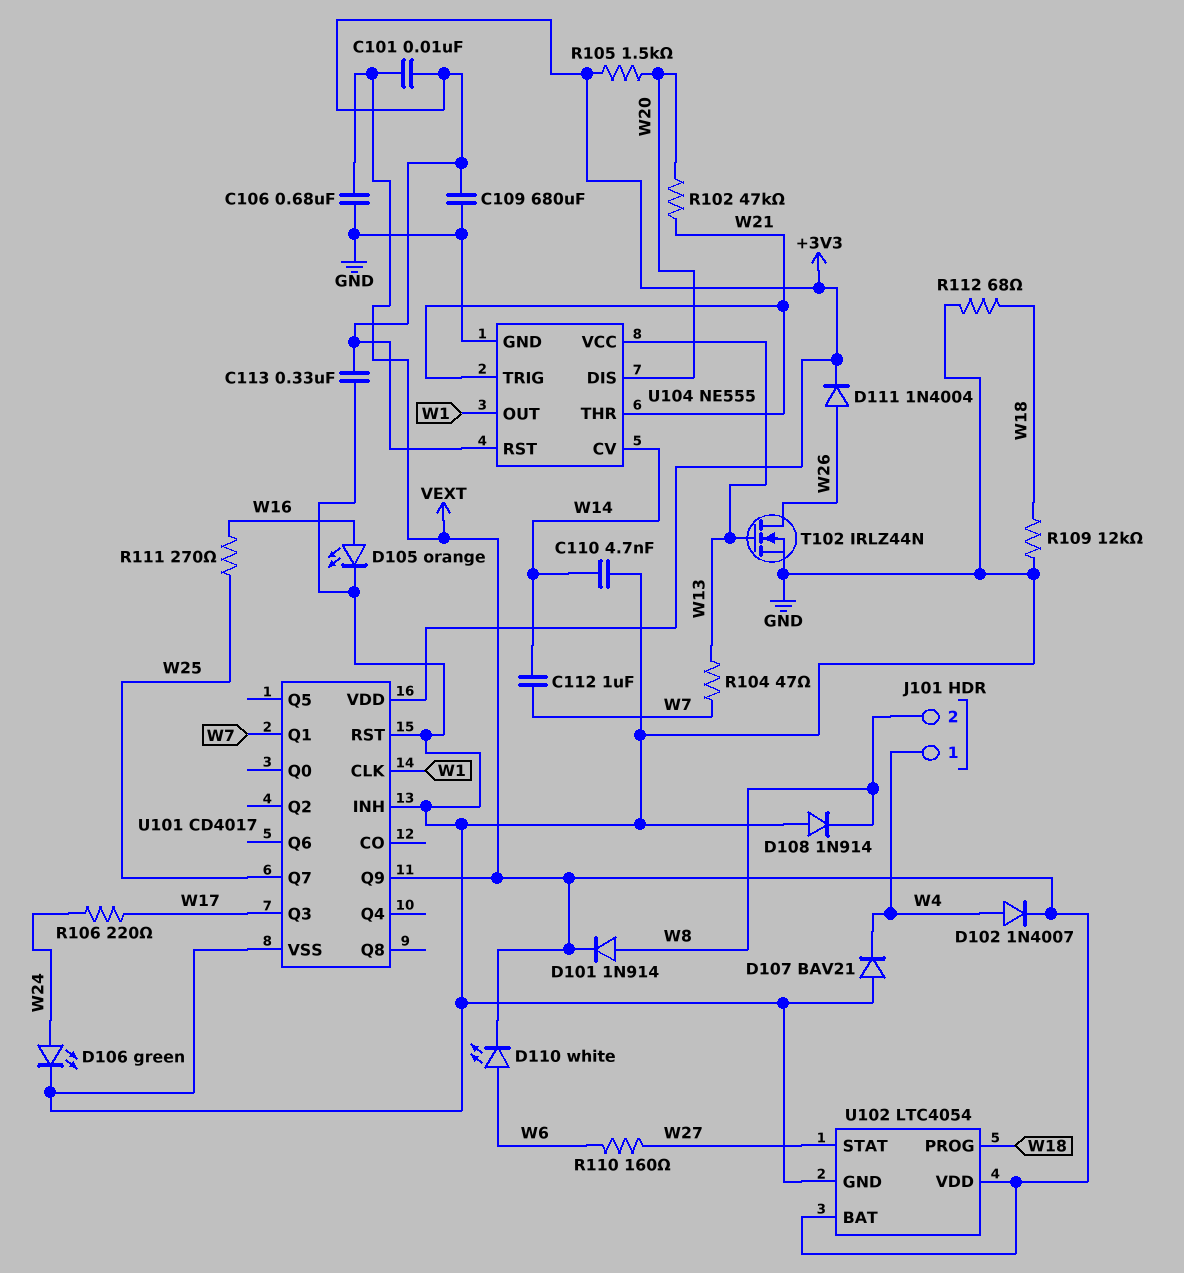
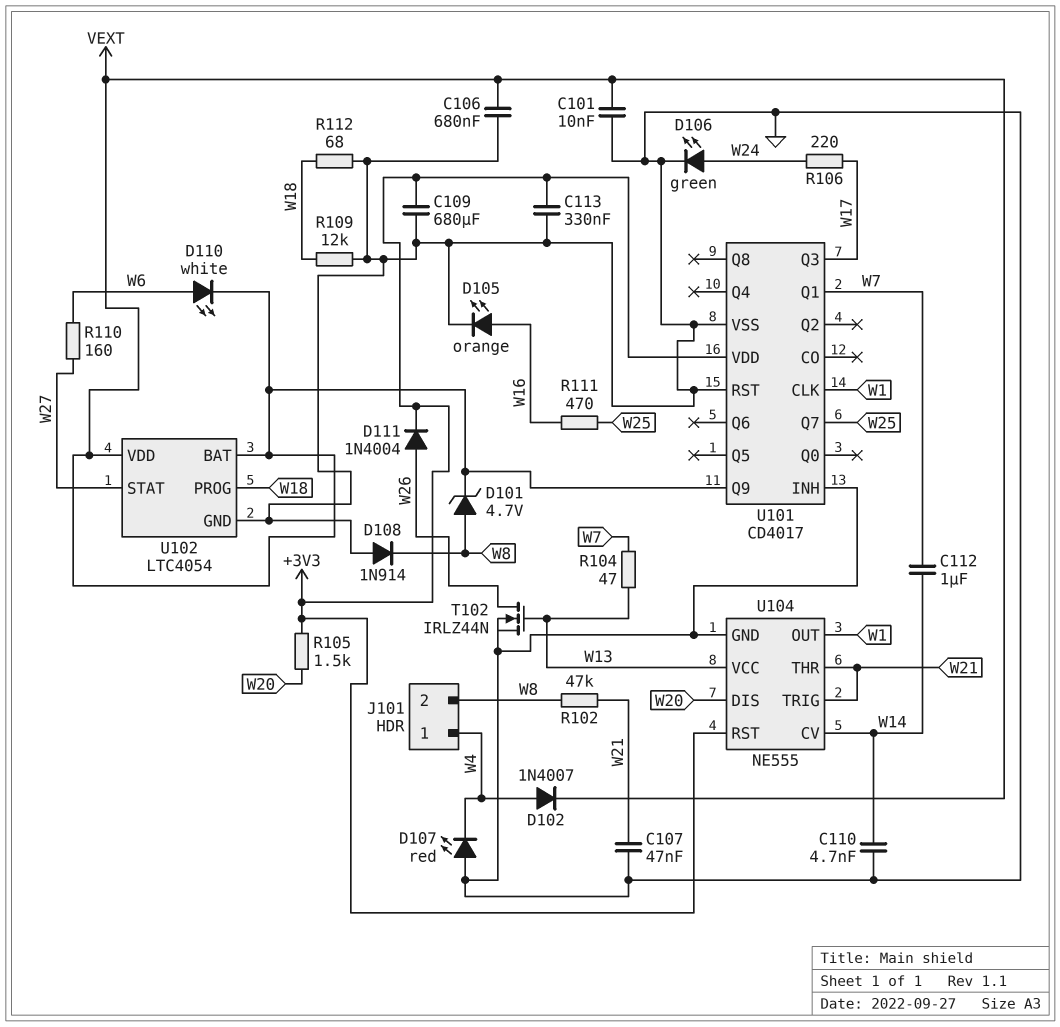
C101: 10nF (+3V3, VEXT) -> 10nF (GND, VEXT)
C107: none -> 47nF (GND, W21)
D101: diode 1N914 (A W8, K VEXT) -> zener 4.7V (A W8, K VEXT)
D107: diode BAV21 (A GND, K W4) -> LED red (A GND, K W4)
R102: 47k (W20, W21) -> 47k (W8, W21)
R111: 270 (W16, W25) -> 470 (W16, W25)

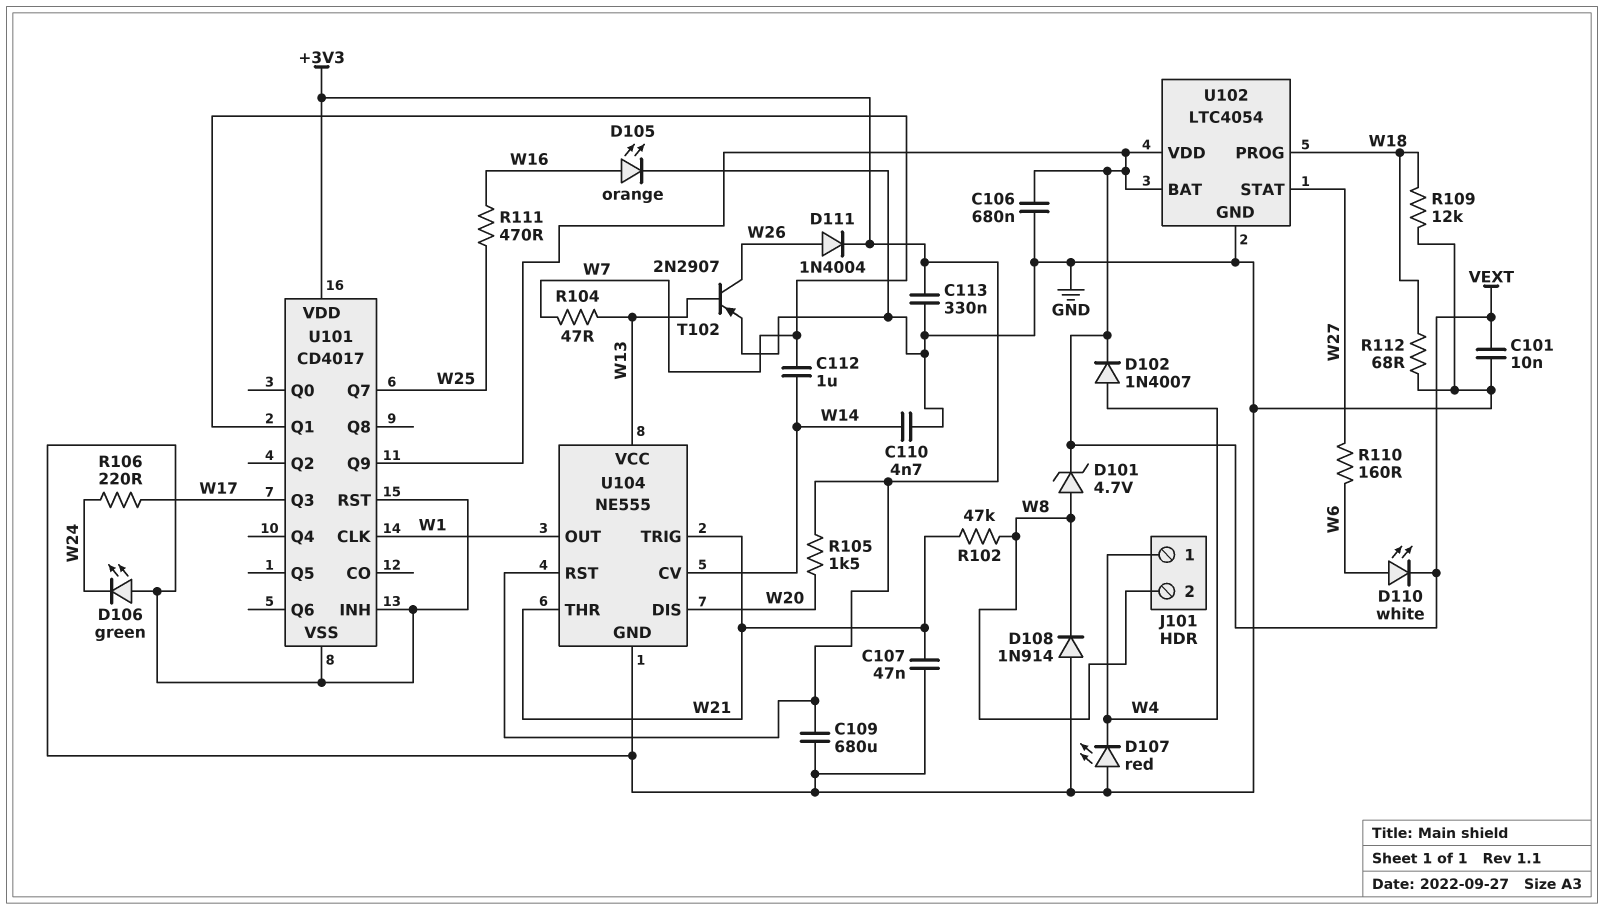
D106: LED green (A W24, K GND) -> LED green (A GND, K W24)
T102: NMOS IRLZ44N (G W13, D W26, S GND) -> PNP 2N2907 (B W13, C W26, E GND)

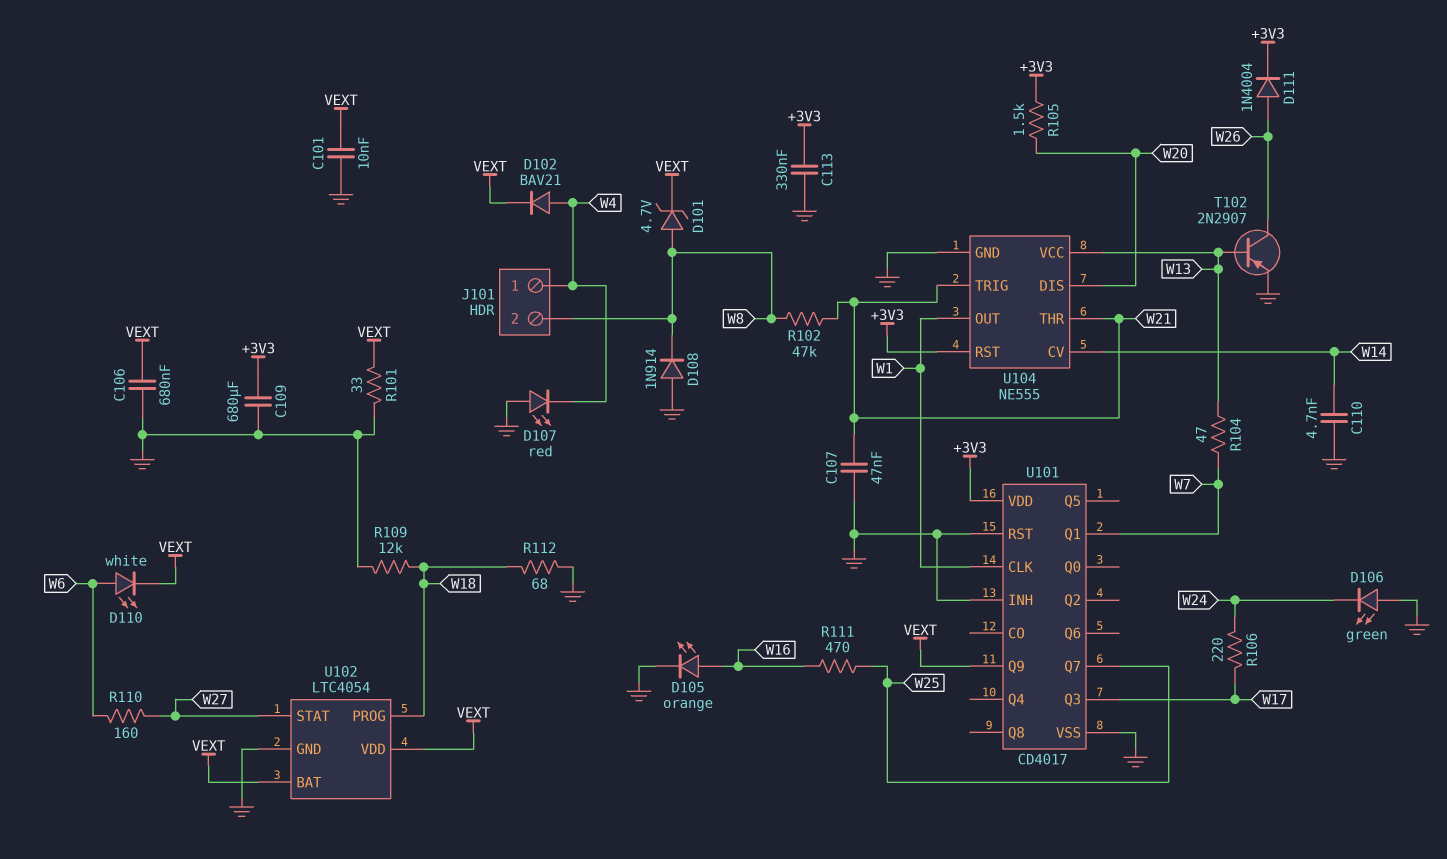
C112: 1uF (W7, W14) -> none
D102: diode 1N4007 (A W4, K VEXT) -> diode BAV21 (A W4, K VEXT)
R101: none -> 33 (GND, VEXT)

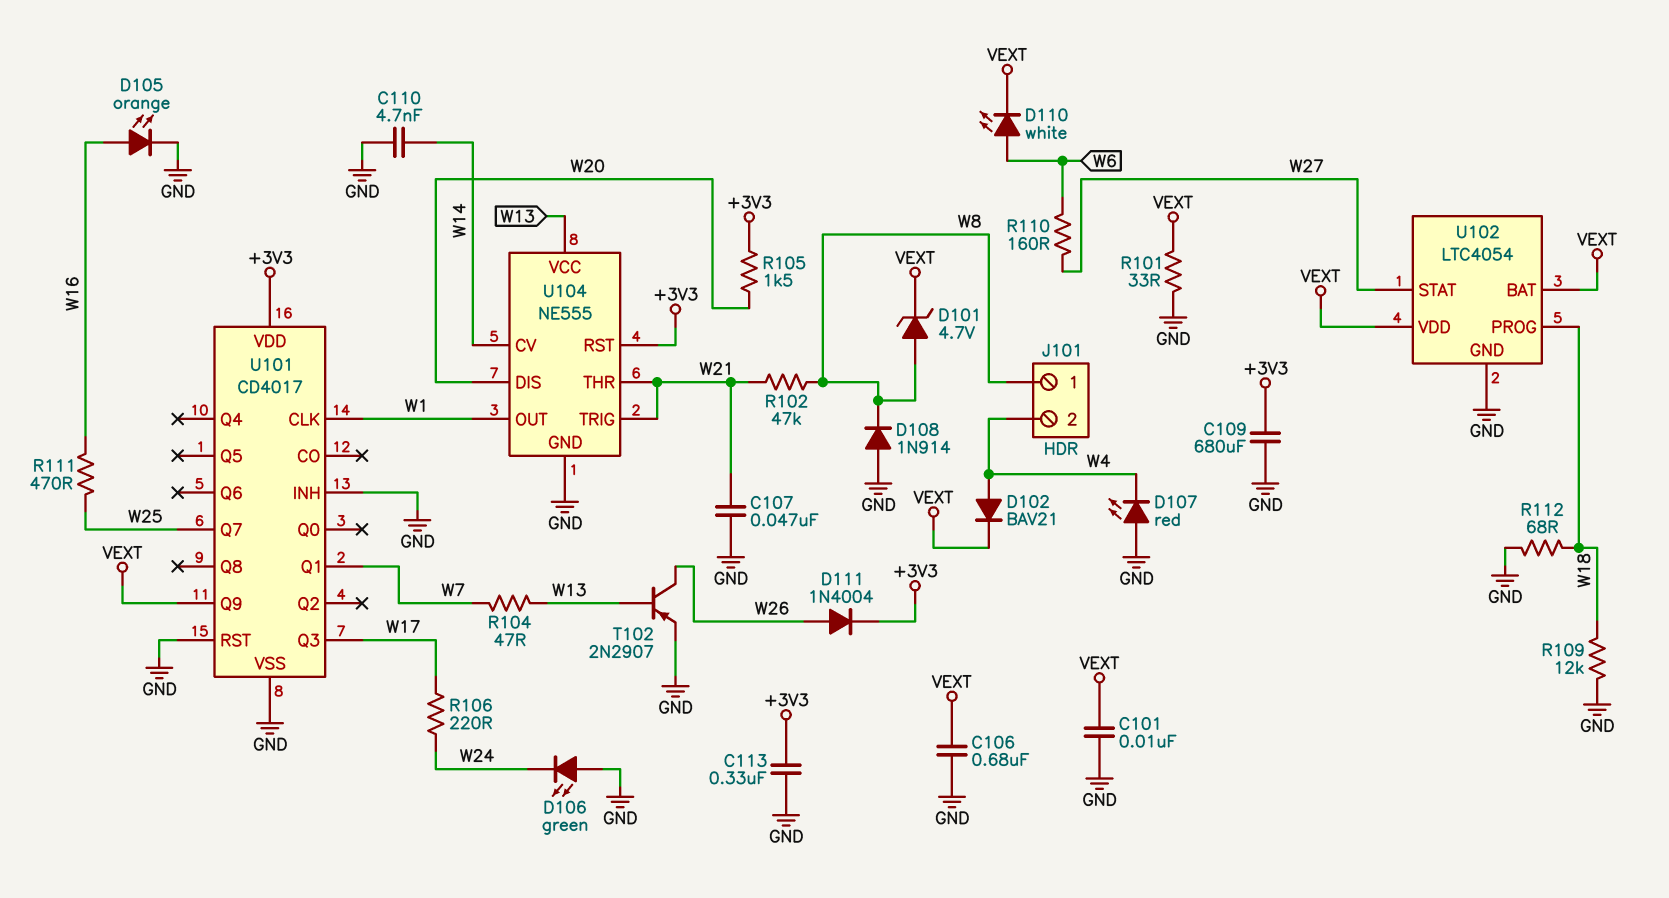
J101 pin 1: W4 -> W8
J101 pin 2: W8 -> W4

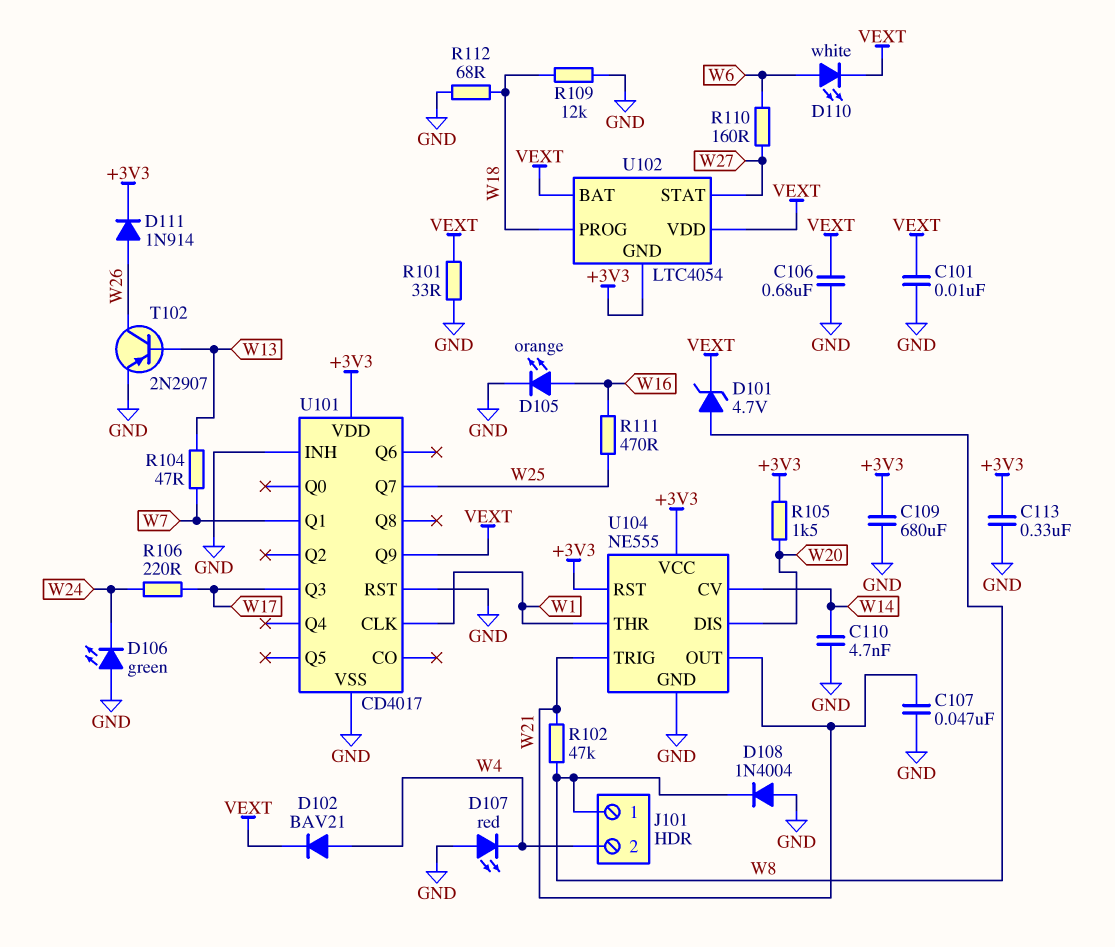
D108: diode 1N914 (A GND, K W8) -> diode 1N4004 (A GND, K W8)
D111: diode 1N4004 (A W26, K +3V3) -> diode 1N914 (A W26, K +3V3)
U102 pin GND: GND -> +3V3
U104 pin OUT: W1 -> W21
U104 pin THR: W21 -> W1
U104 pin VCC: W13 -> +3V3

